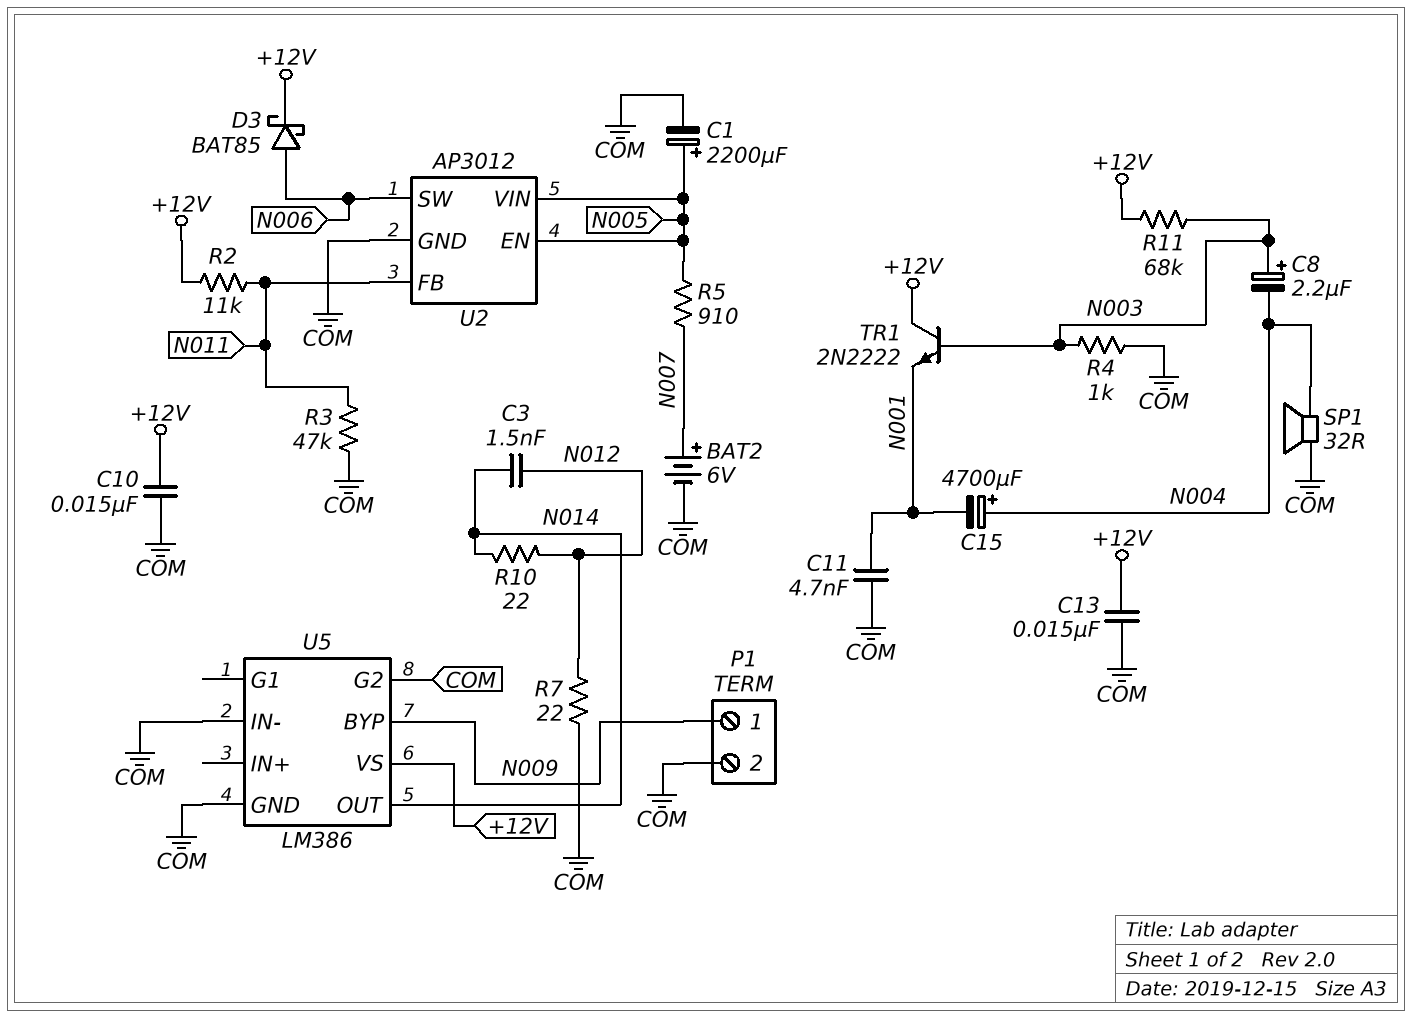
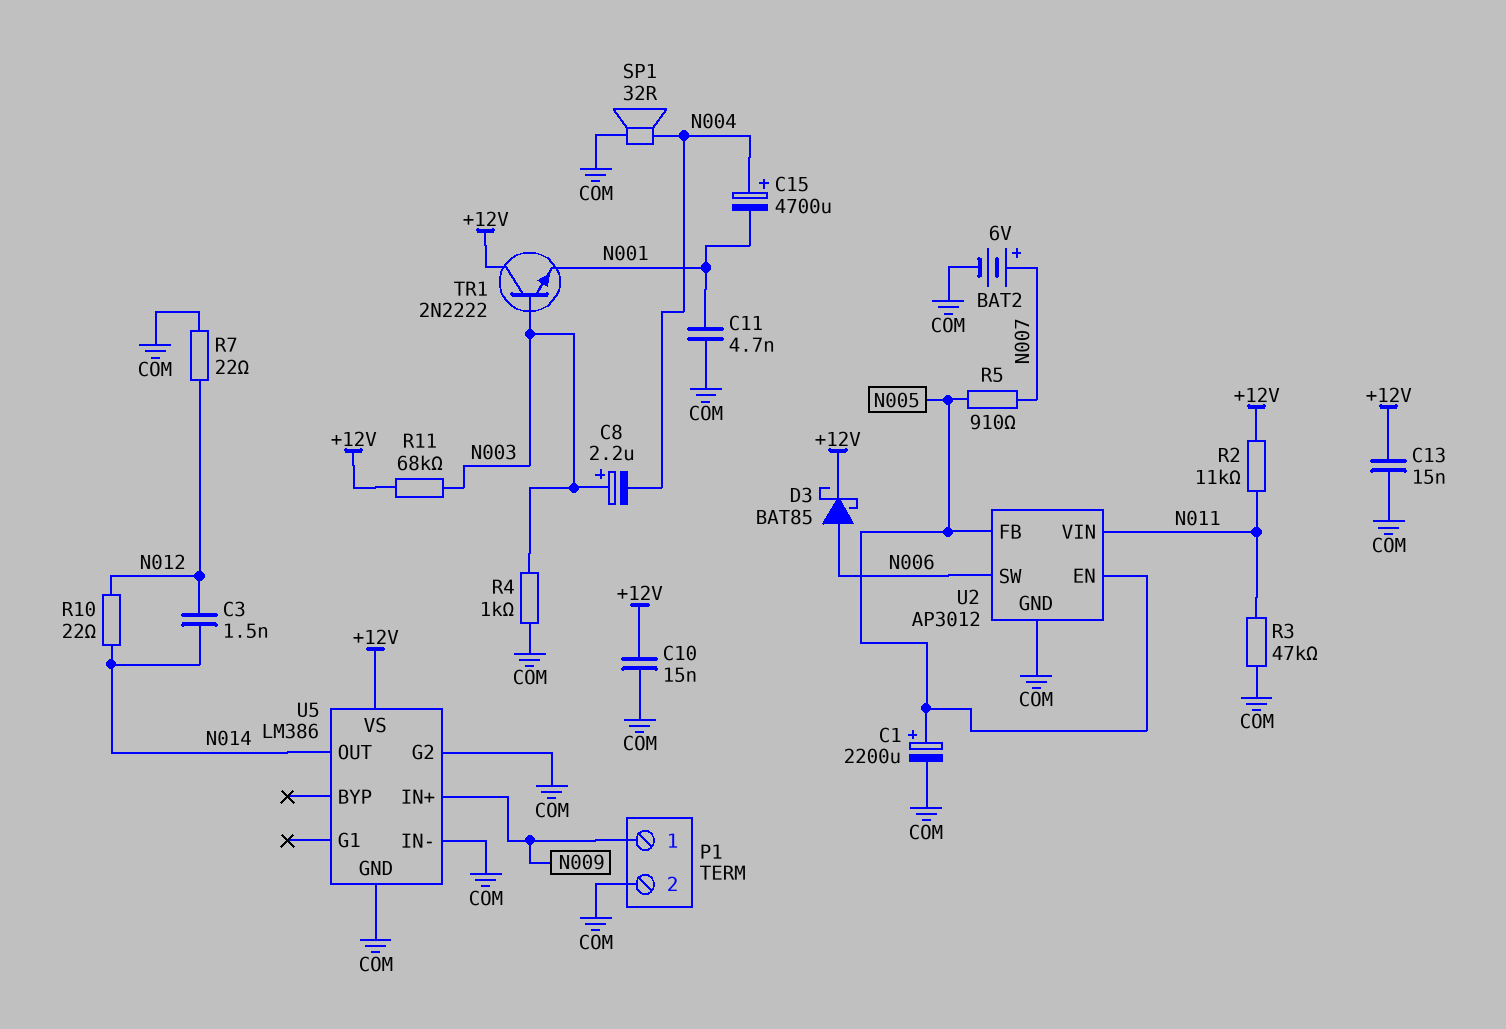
U2 pin FB: N011 -> N005
U2 pin VIN: N005 -> N011
U5 pin BYP: N009 -> none
U5 pin IN+: none -> N009

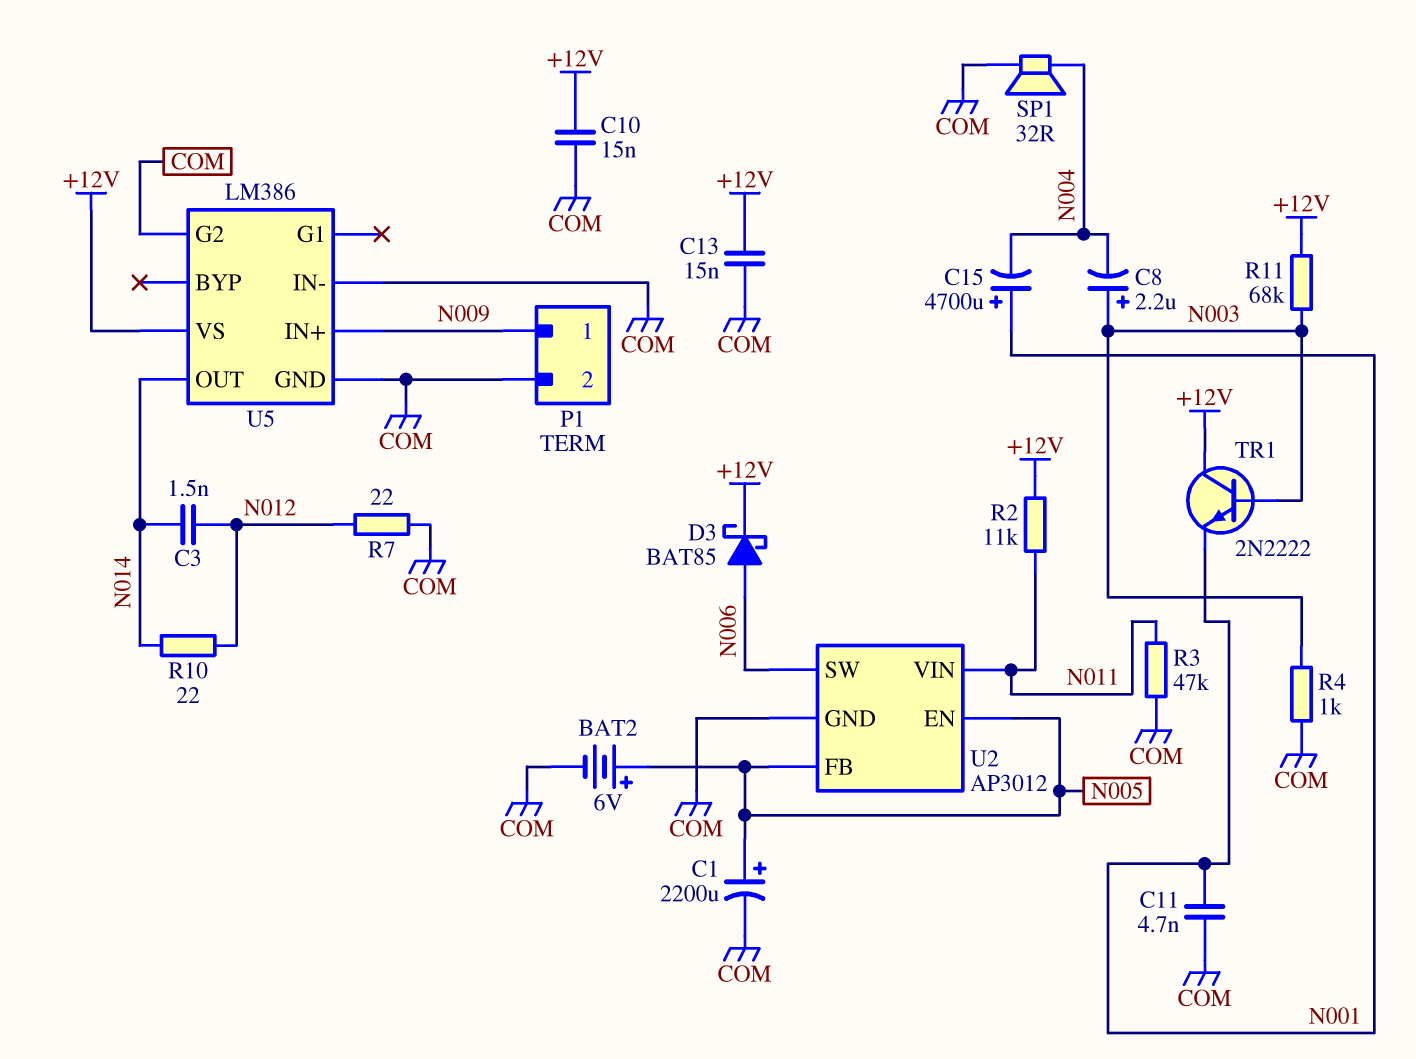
BAT2: 6V (plus N007, minus COM) -> 6V (plus N005, minus COM)
C15: 4700uF (plus N004, minus N001) -> 4700uF (plus N001, minus N004)
R5: 910 (N005, N007) -> none

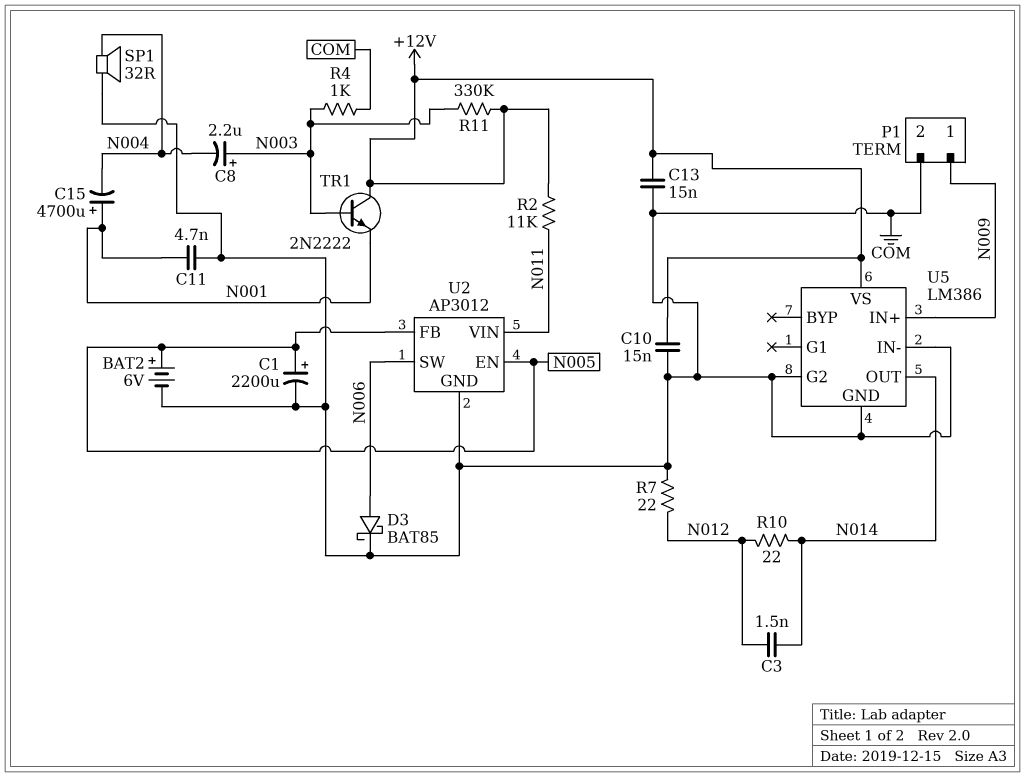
D3: schottky BAT85 (A N006, K +12V) -> schottky BAT85 (A N006, K COM)
R3: 47k (COM, N011) -> none
R11: 68k (+12V, N003) -> 330k (+12V, N003)

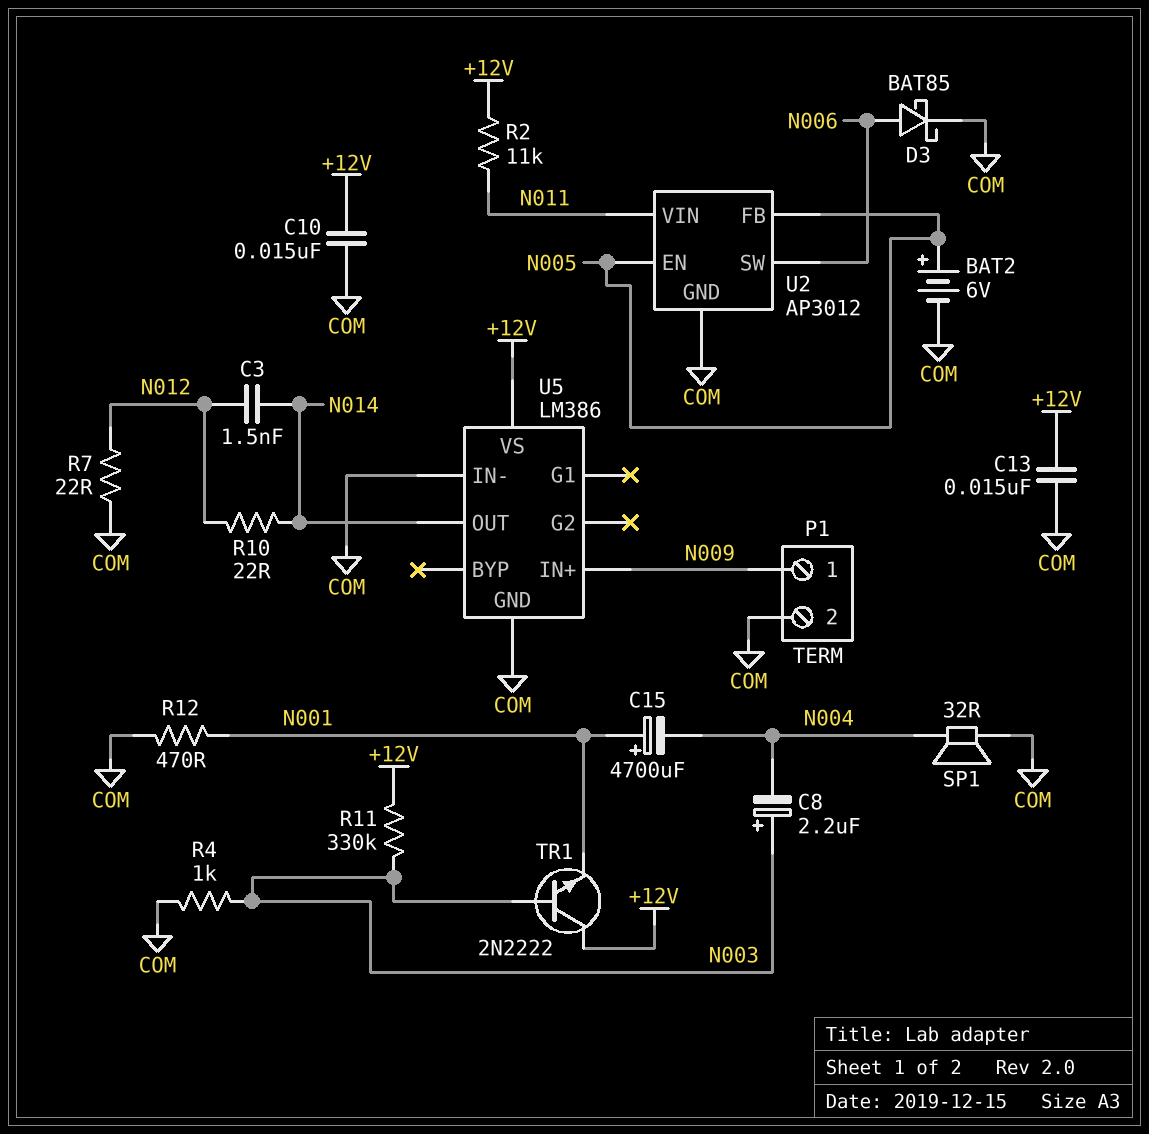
C1: 2200uF (plus N005, minus COM) -> none
C11: 4.7nF (COM, N001) -> none
R12: none -> 470 (COM, N001)
U5 pin G2: COM -> none

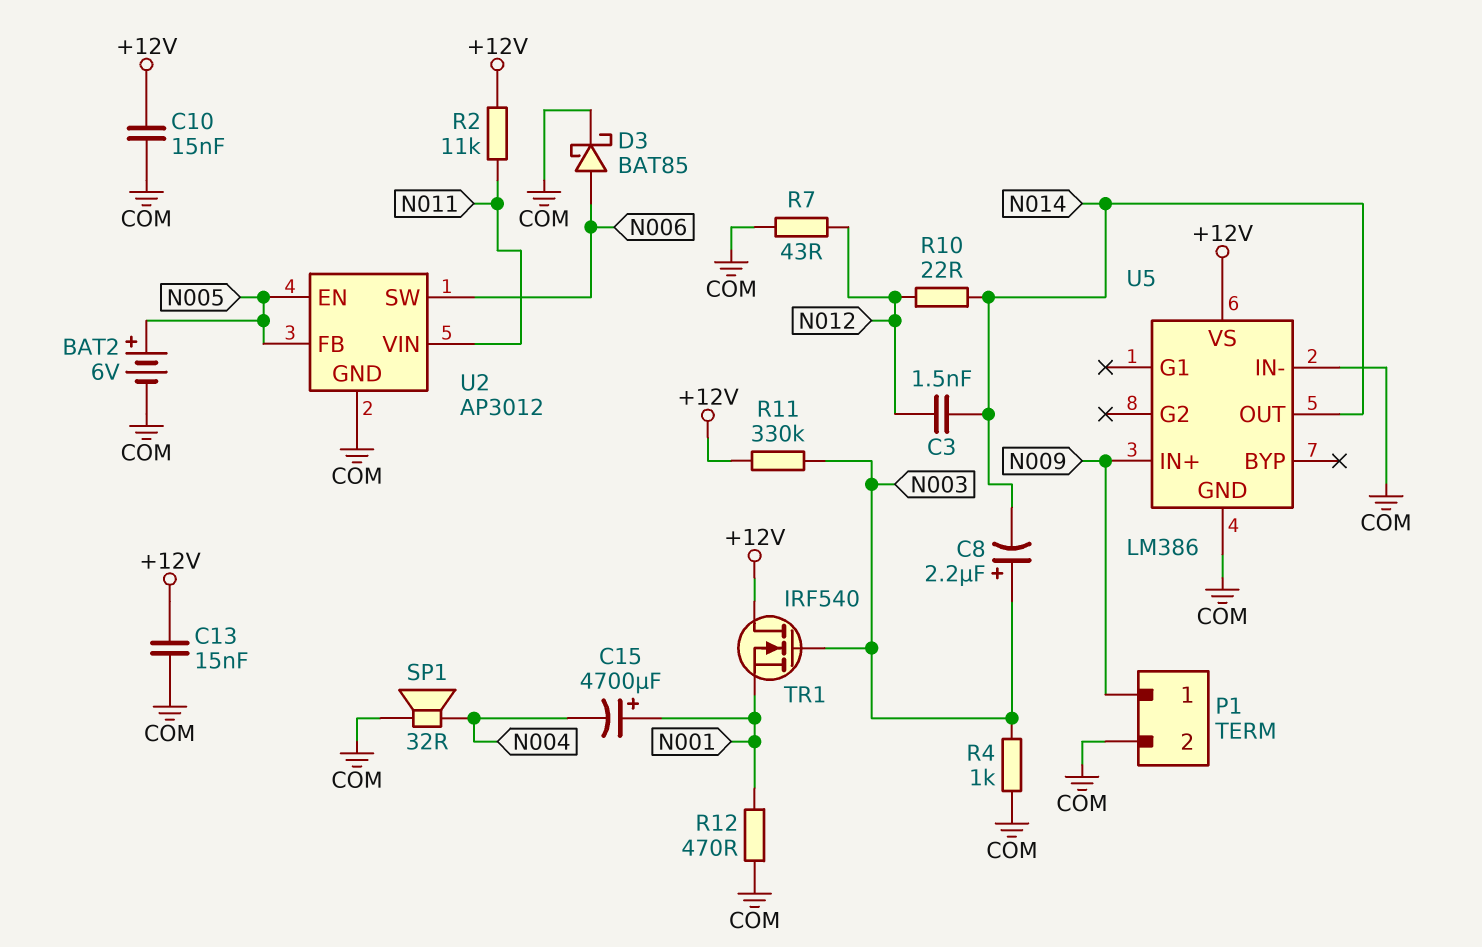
C8: 2.2uF (plus N003, minus N004) -> 2.2uF (plus N003, minus N014)
R7: 22 (COM, N012) -> 43 (COM, N012)
TR1: NPN 2N2222 (B N003, C +12V, E N001) -> NMOS IRF540 (G N003, D +12V, S N001)

